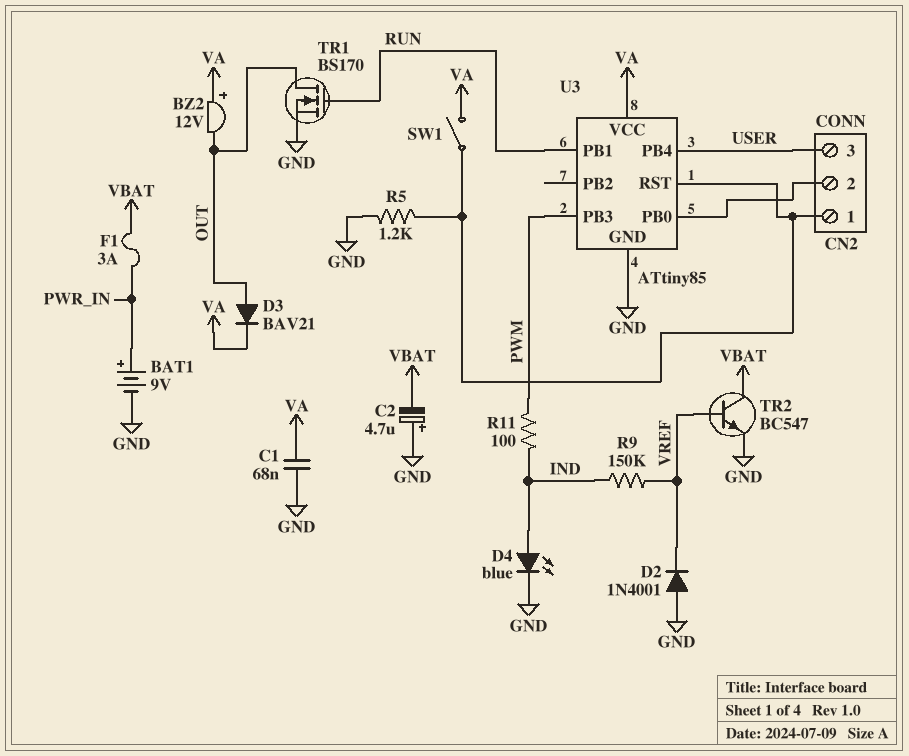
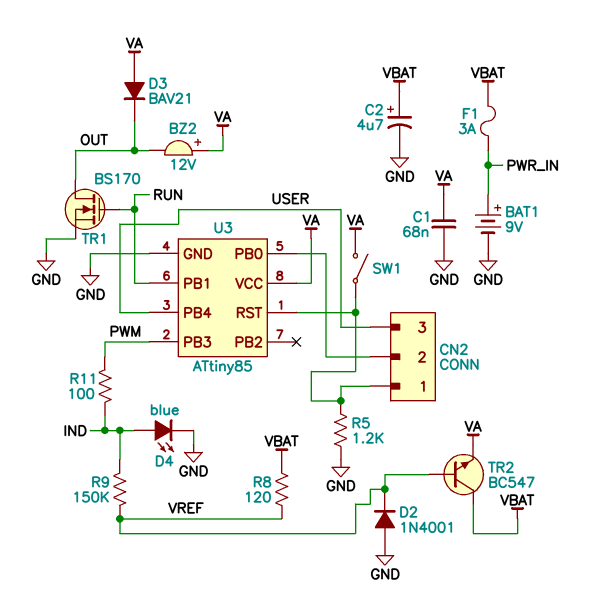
C2: 4.7uF (plus GND, minus VBAT) -> 4.7uF (plus VBAT, minus GND)
D3: diode BAV21 (A OUT, K VA) -> diode BAV21 (A VA, K OUT)
R8: none -> 120 (VBAT, VREF)
TR2: NPN BC547 (B VREF, C VBAT, E GND) -> NPN BC547 (B VREF, C VBAT, E VA)

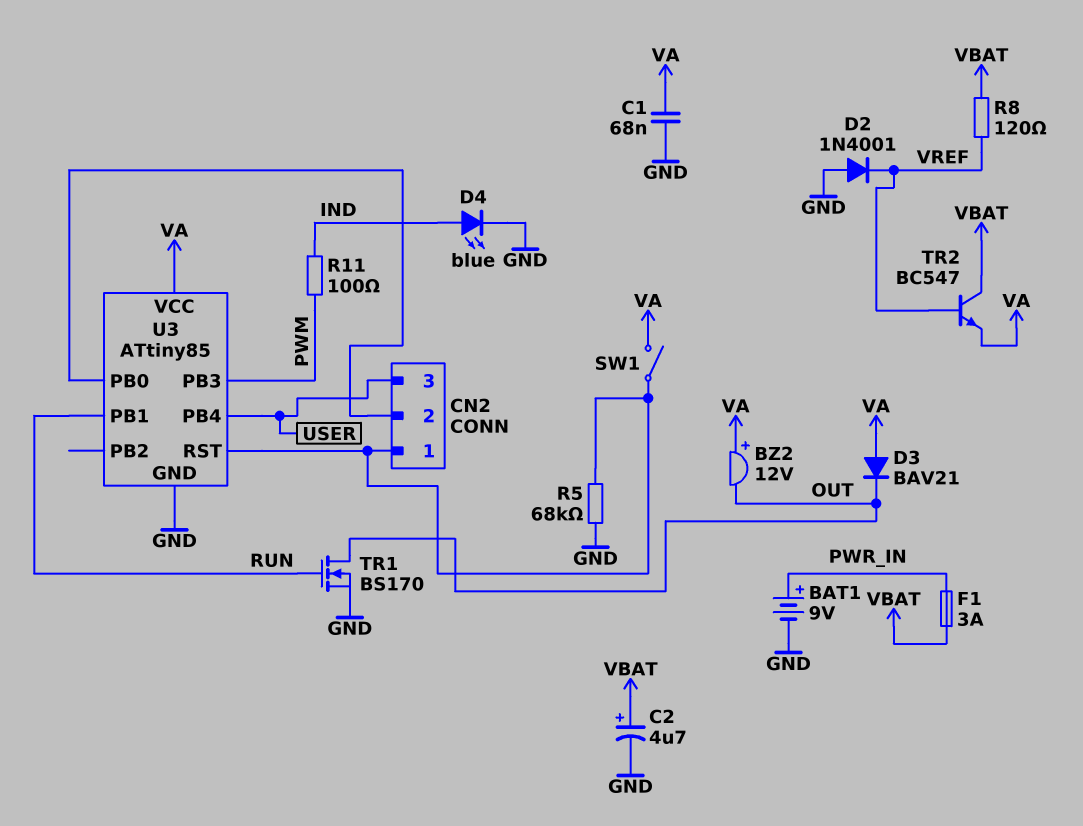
R5: 1.2k (CN2/1, GND) -> 68k (CN2/1, GND)
R9: 150k (IND, VREF) -> none

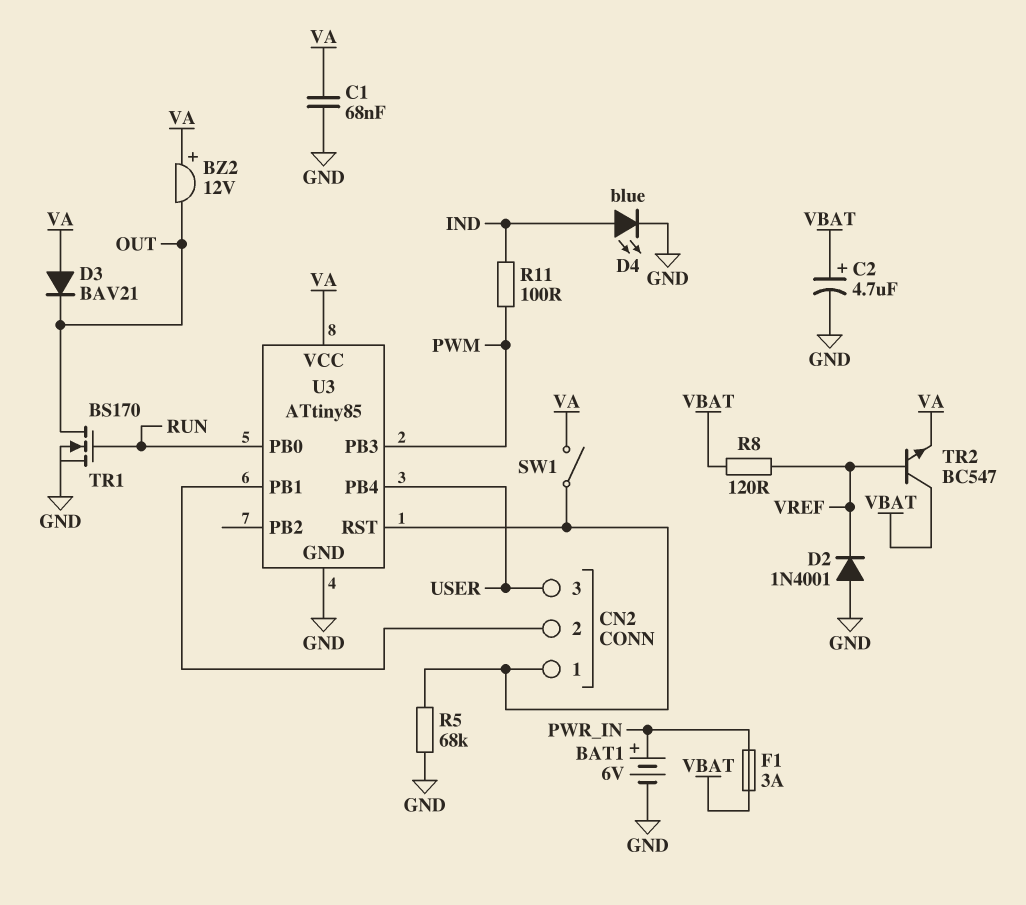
BAT1: 9V (plus PWR_IN, minus GND) -> 6V (plus PWR_IN, minus GND)
U3 pin PB0: CN2/2 -> RUN
U3 pin PB1: RUN -> CN2/2

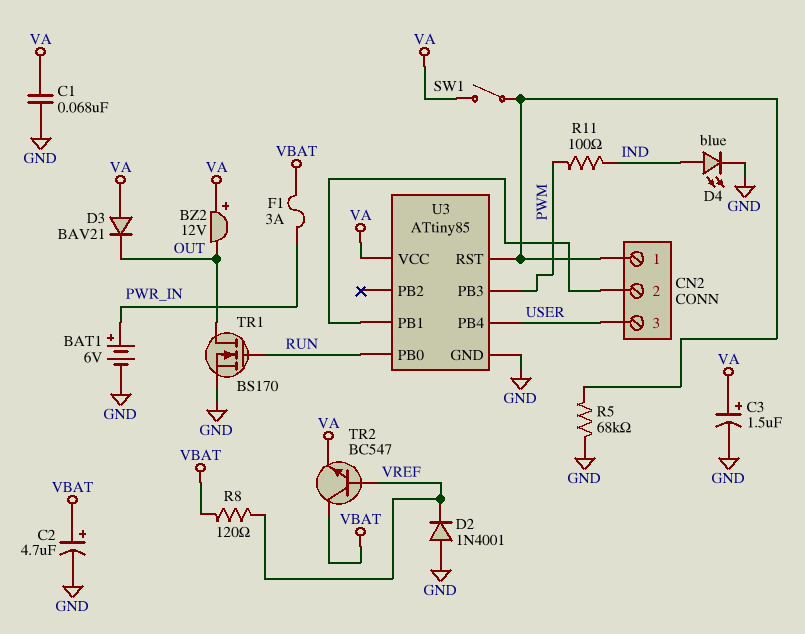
C3: none -> 1.5uF (plus VA, minus GND)

